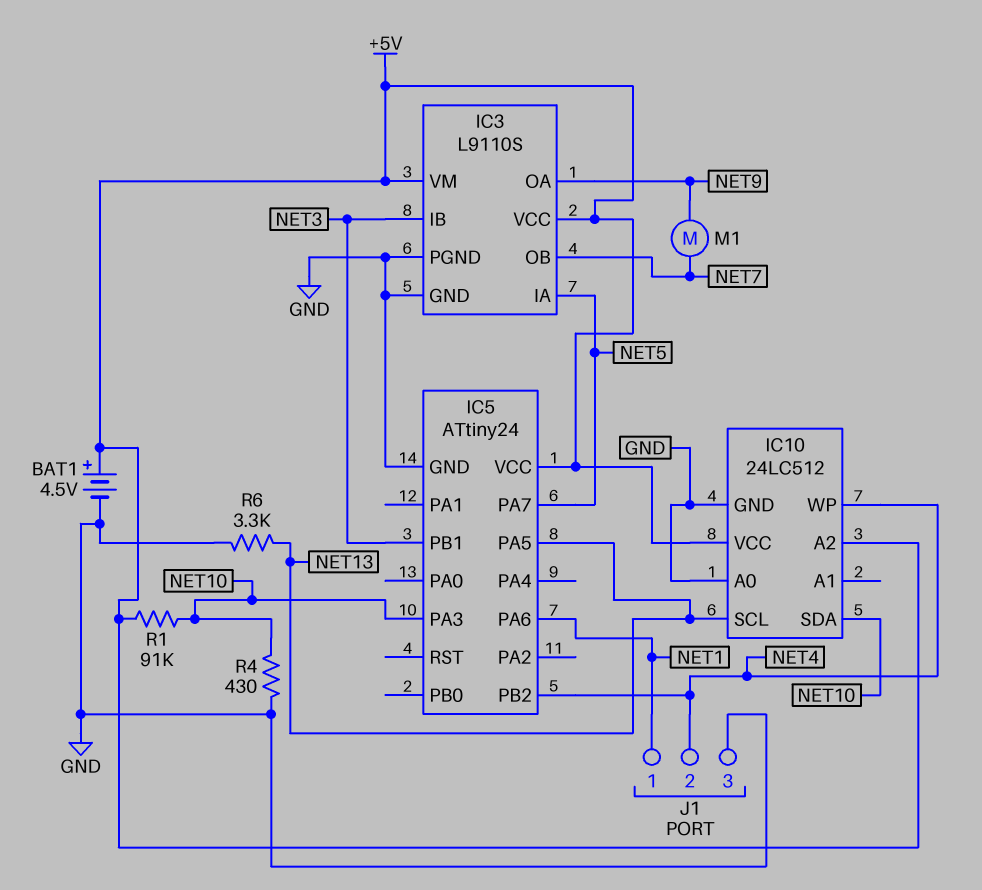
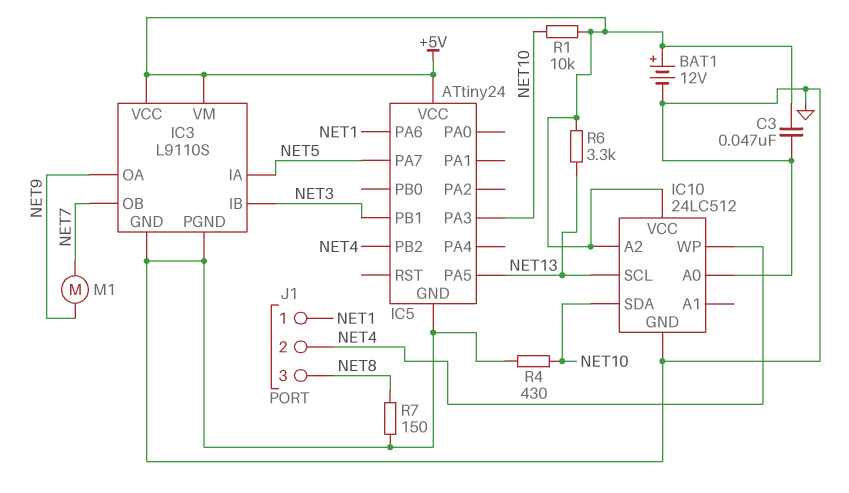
BAT1: 4.5V (plus +5V, minus GND) -> 12V (plus +5V, minus GND)
C3: none -> 47nF (+5V, GND)
J1 pin 3: GND -> NET8
R1: 91k (+5V, NET10) -> 10k (+5V, NET10)
R6: 3.3k (GND, NET13) -> 3.3k (+5V, NET13)
R7: none -> 150 (GND, NET8)

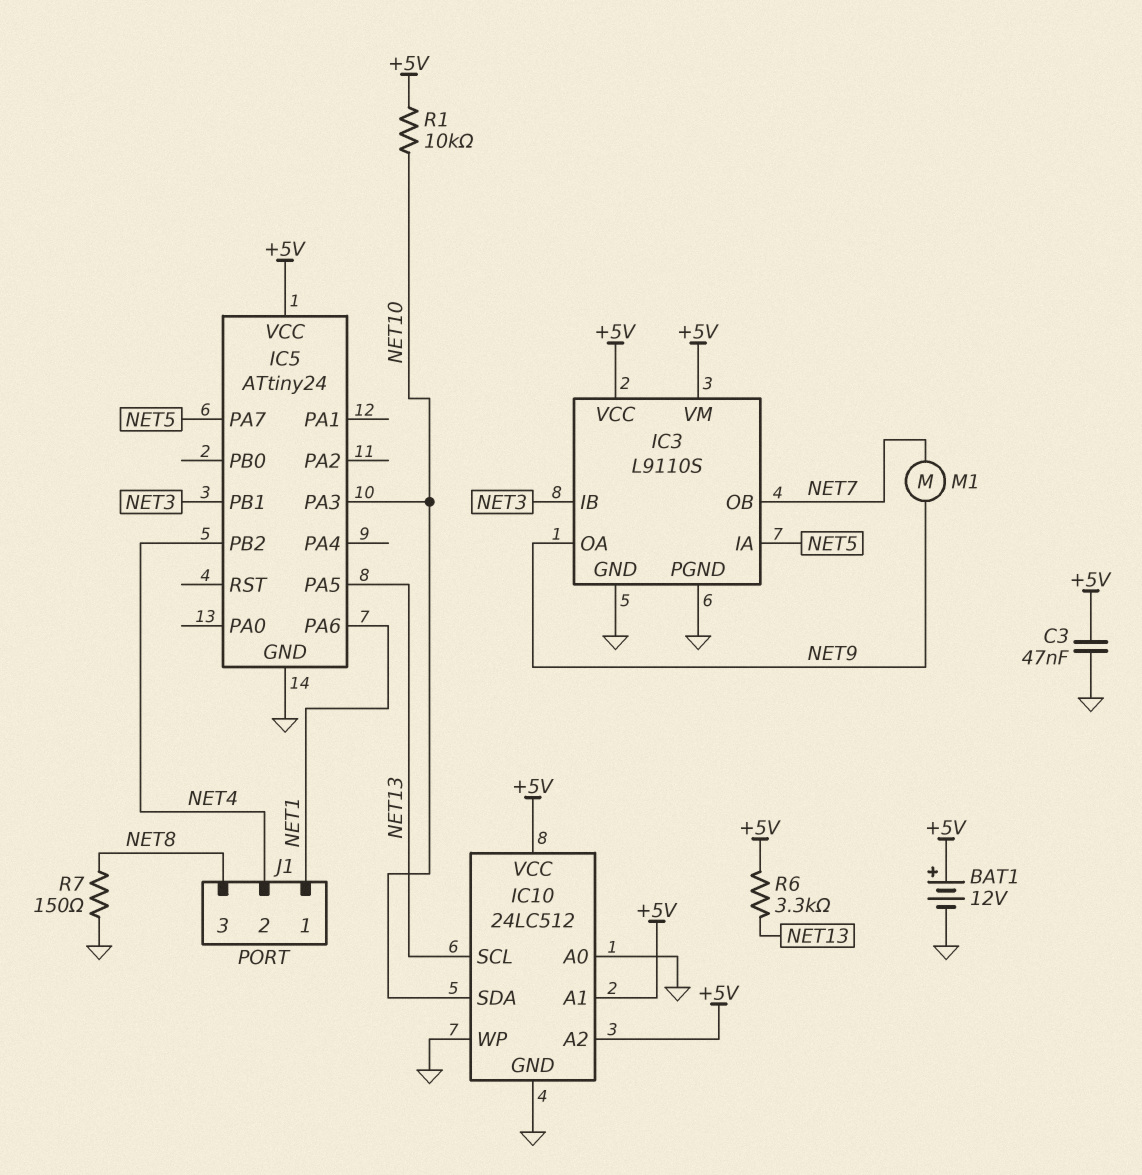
IC10 pin A1: none -> +5V
IC10 pin WP: NET4 -> GND
R4: 430 (GND, NET10) -> none

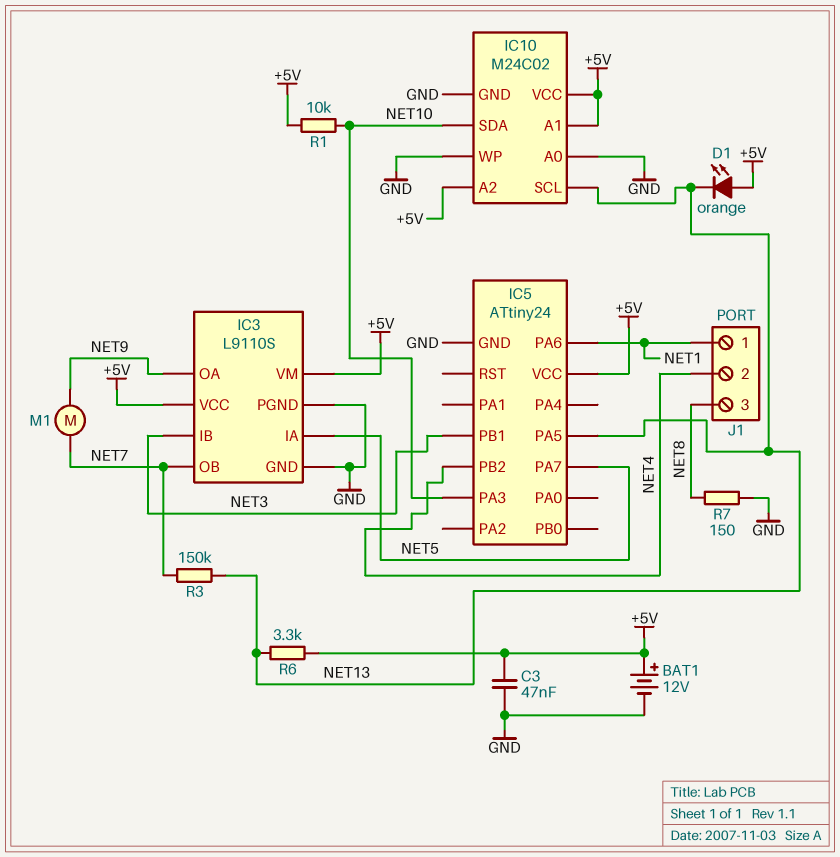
D1: none -> LED orange (A +5V, K NET13)
IC10: 24LC512 -> M24C02
R3: none -> 150k (NET7, NET13)

